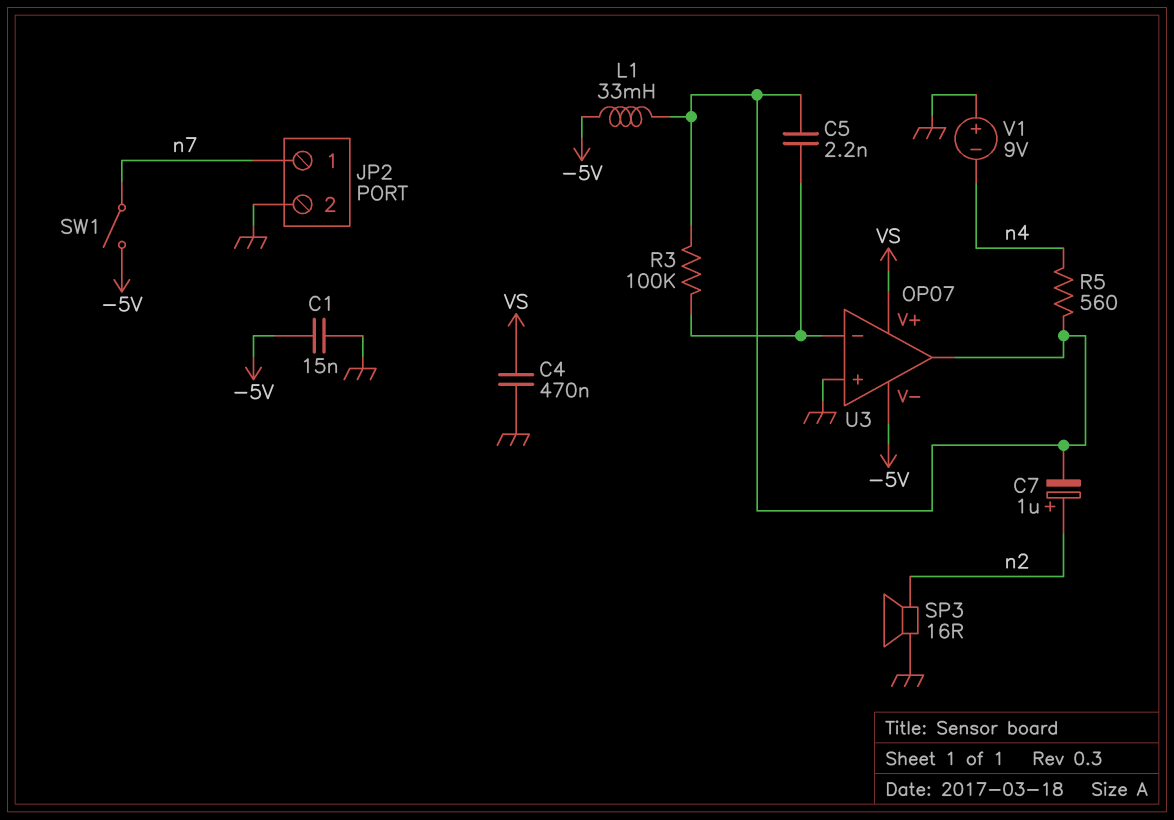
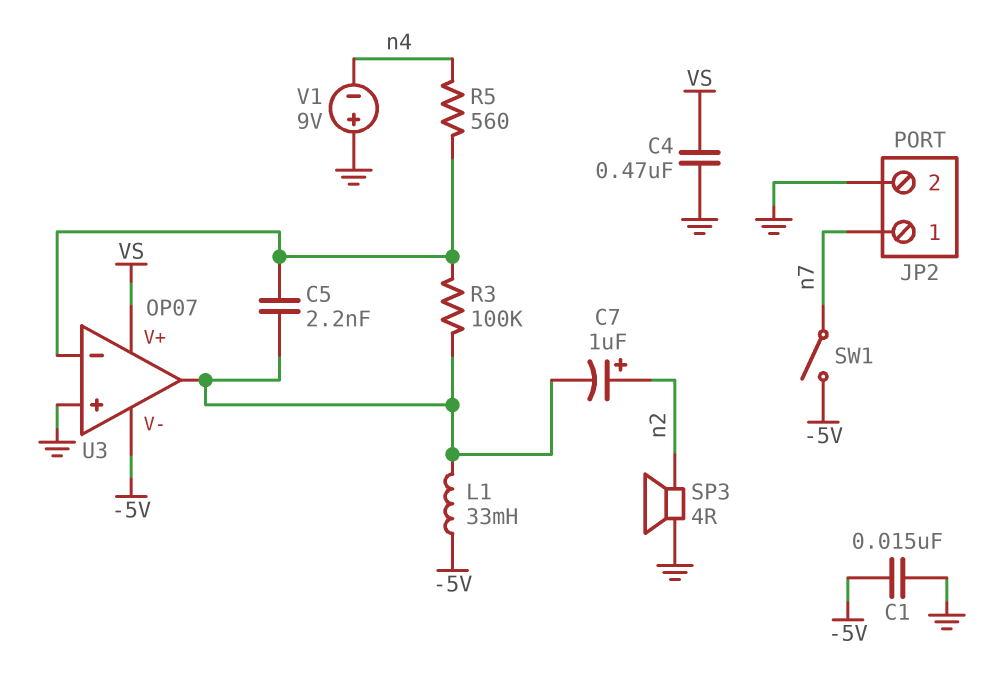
R5: 560 (U3/out, n4) -> 560 (U3/in-, n4)
SP3: speaker 16R (GND, n2) -> speaker 4R (GND, n2)

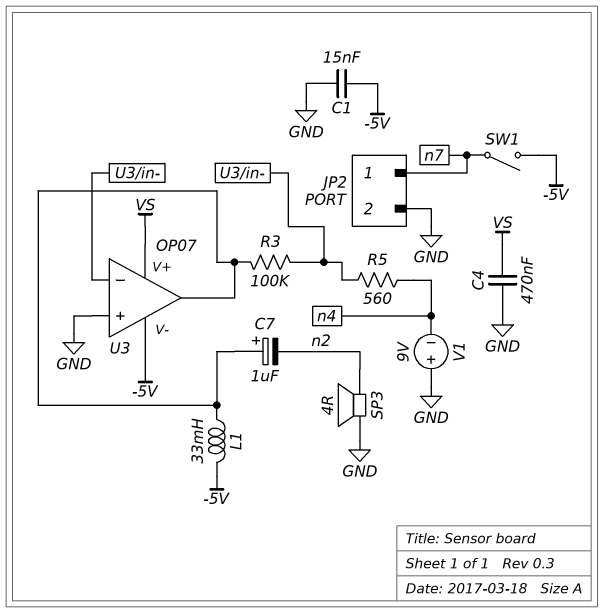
C5: 2.2nF (U3/in-, U3/out) -> none
C7: 1uF (plus n2, minus U3/out) -> 1uF (plus U3/out, minus n2)

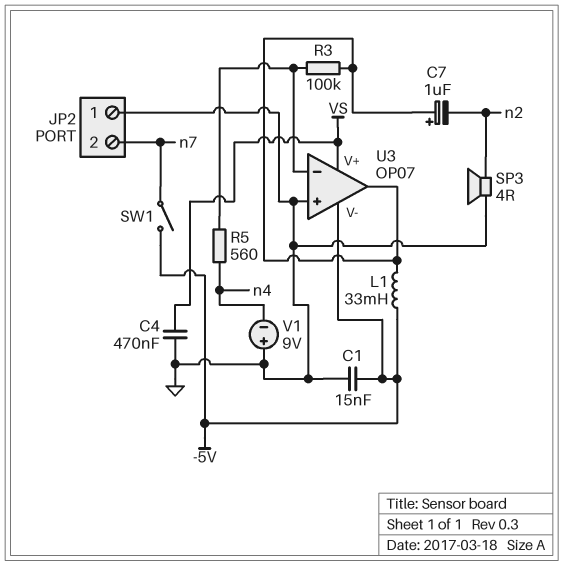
JP2 pin 1: n7 -> GND
JP2 pin 2: GND -> n7

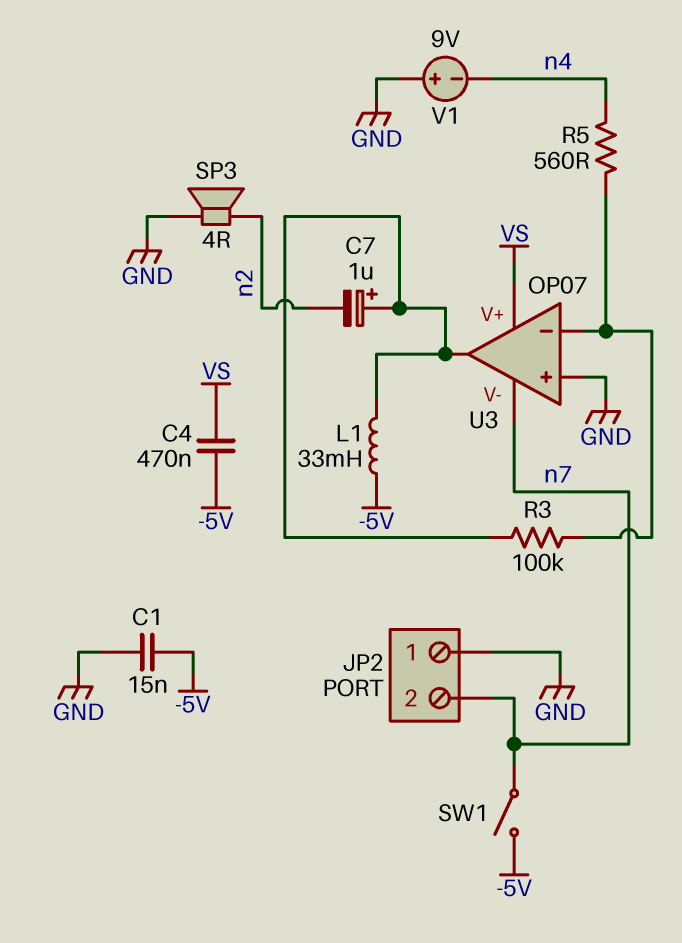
C4: 470nF (GND, VS) -> 470nF (-5V, VS)
U3 pin V-: -5V -> n7

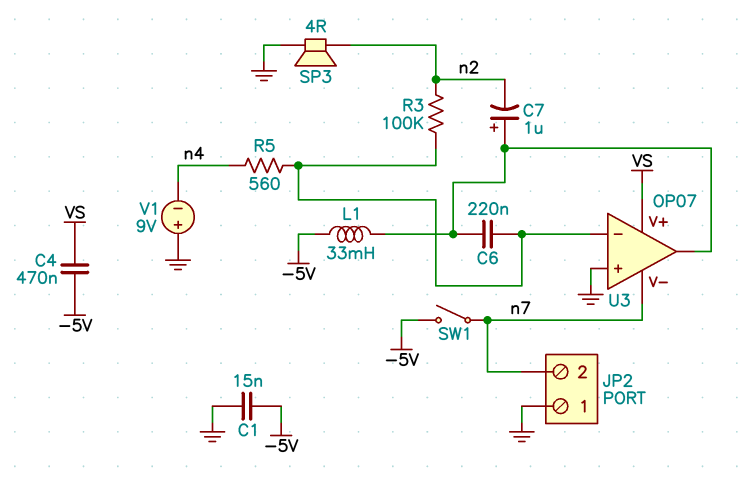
C6: none -> 220nF (U3/in-, U3/out)
R3: 100k (U3/in-, U3/out) -> 100k (U3/in-, n2)

